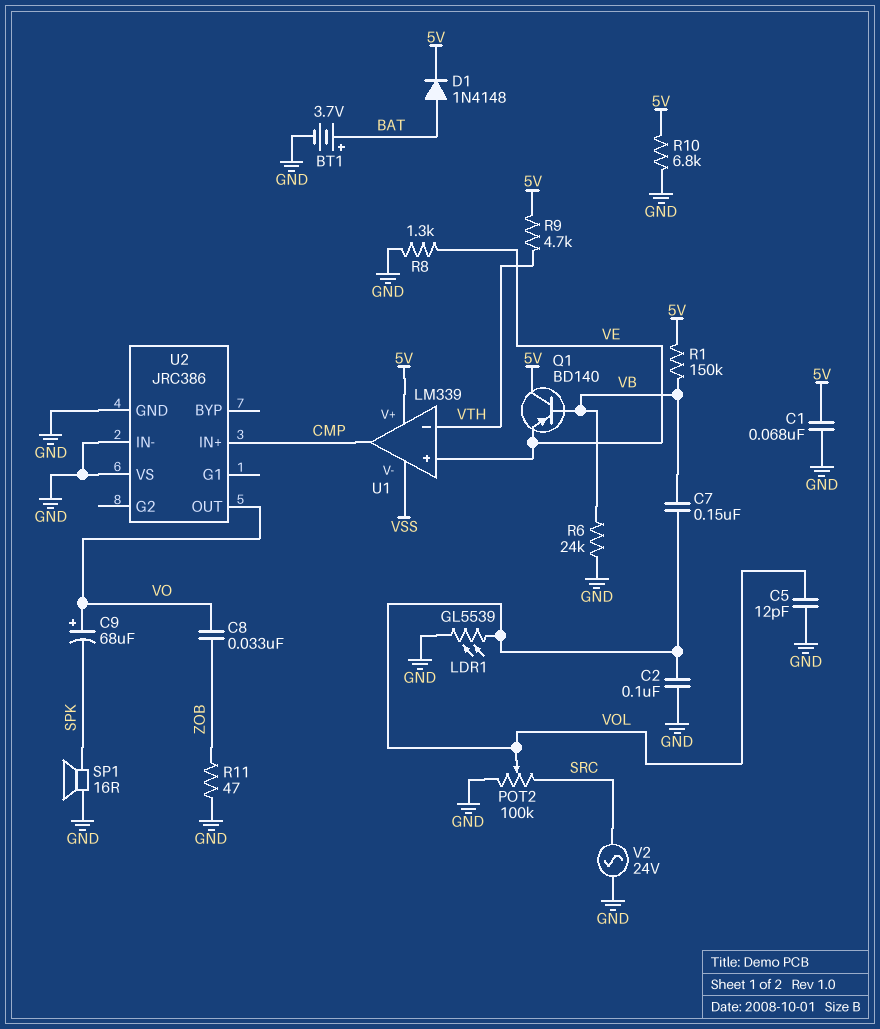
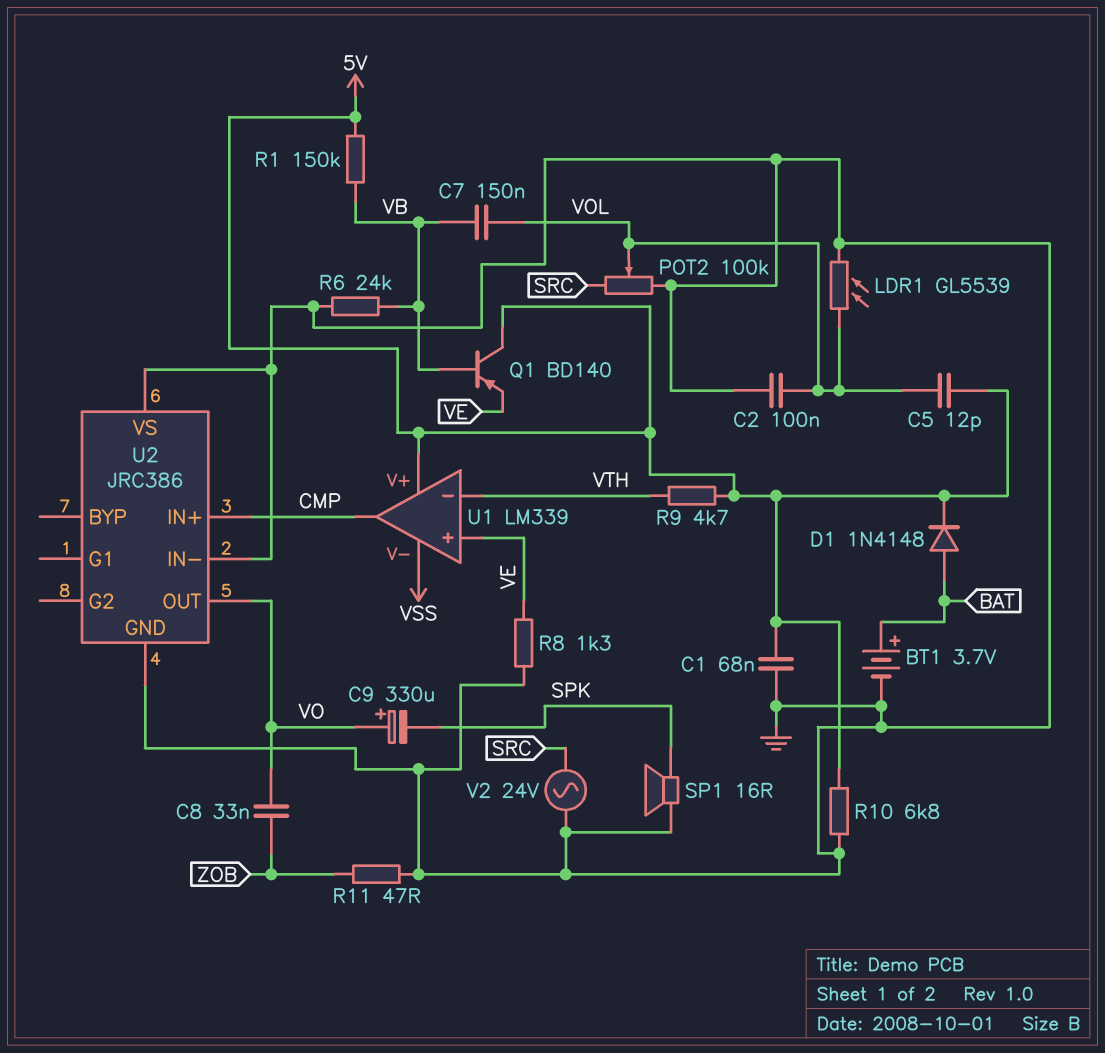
C5: 12pF (GND, VOL) -> 12pF (5V, VOL)
C9: 68uF (plus VO, minus SPK) -> 330uF (plus VO, minus SPK)

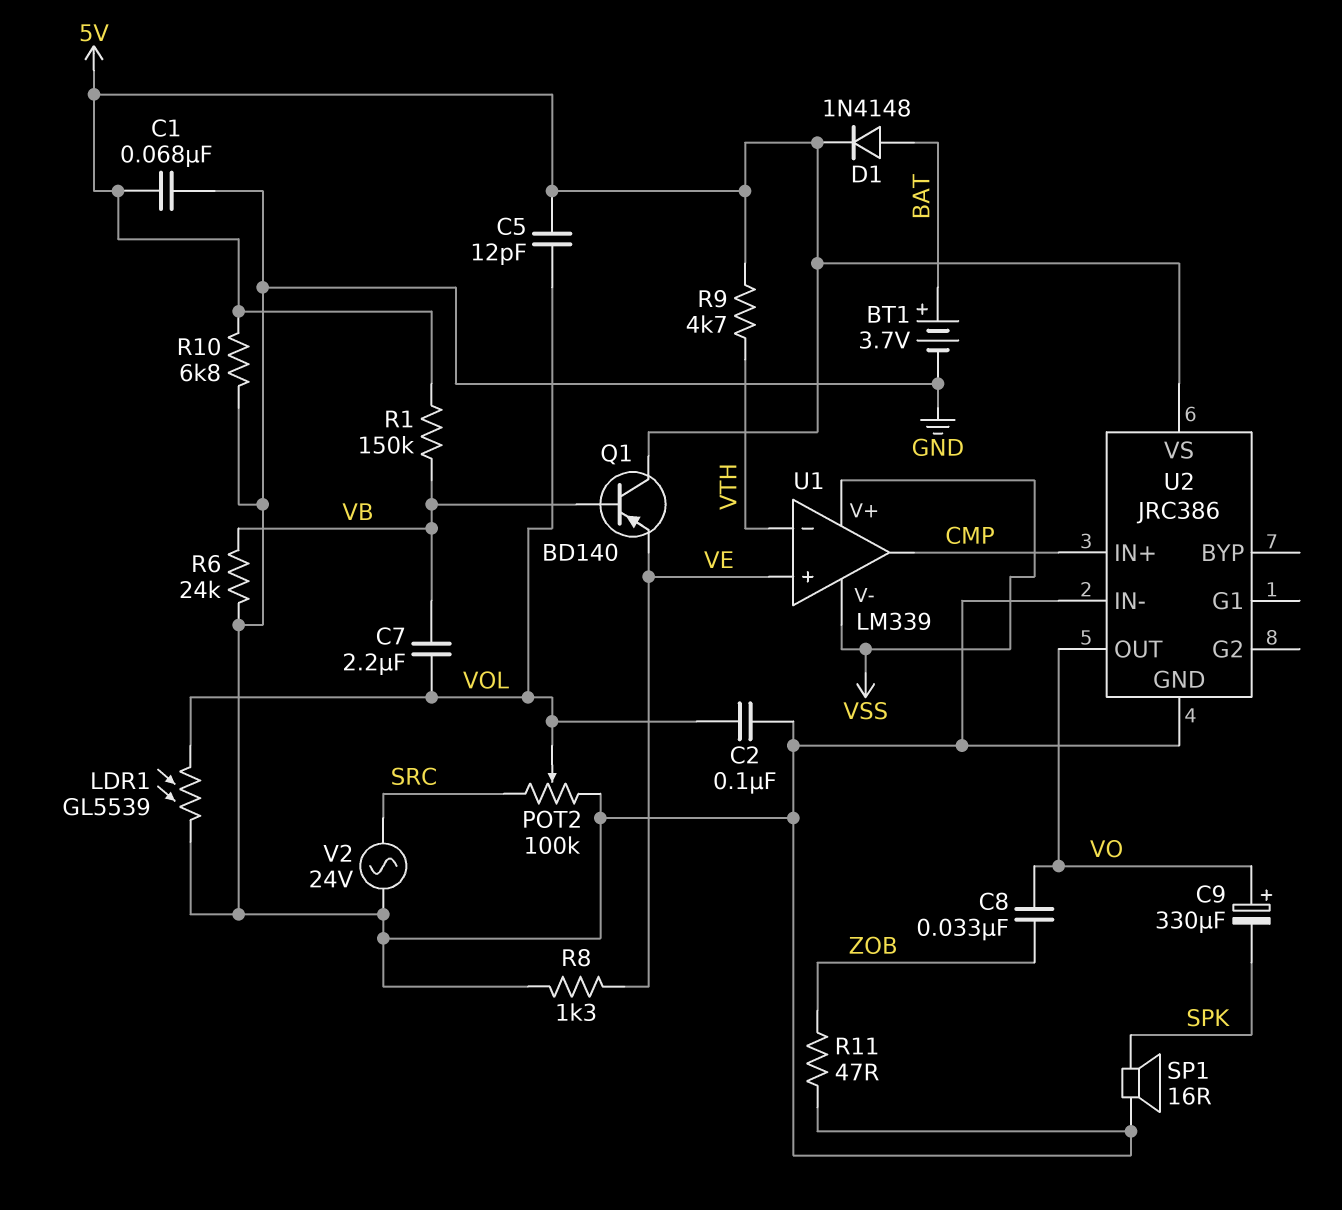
C7: 150nF (VB, VOL) -> 2.2uF (VB, VOL)
U1 pin V+: 5V -> VSS
U2 pin VS: GND -> 5V

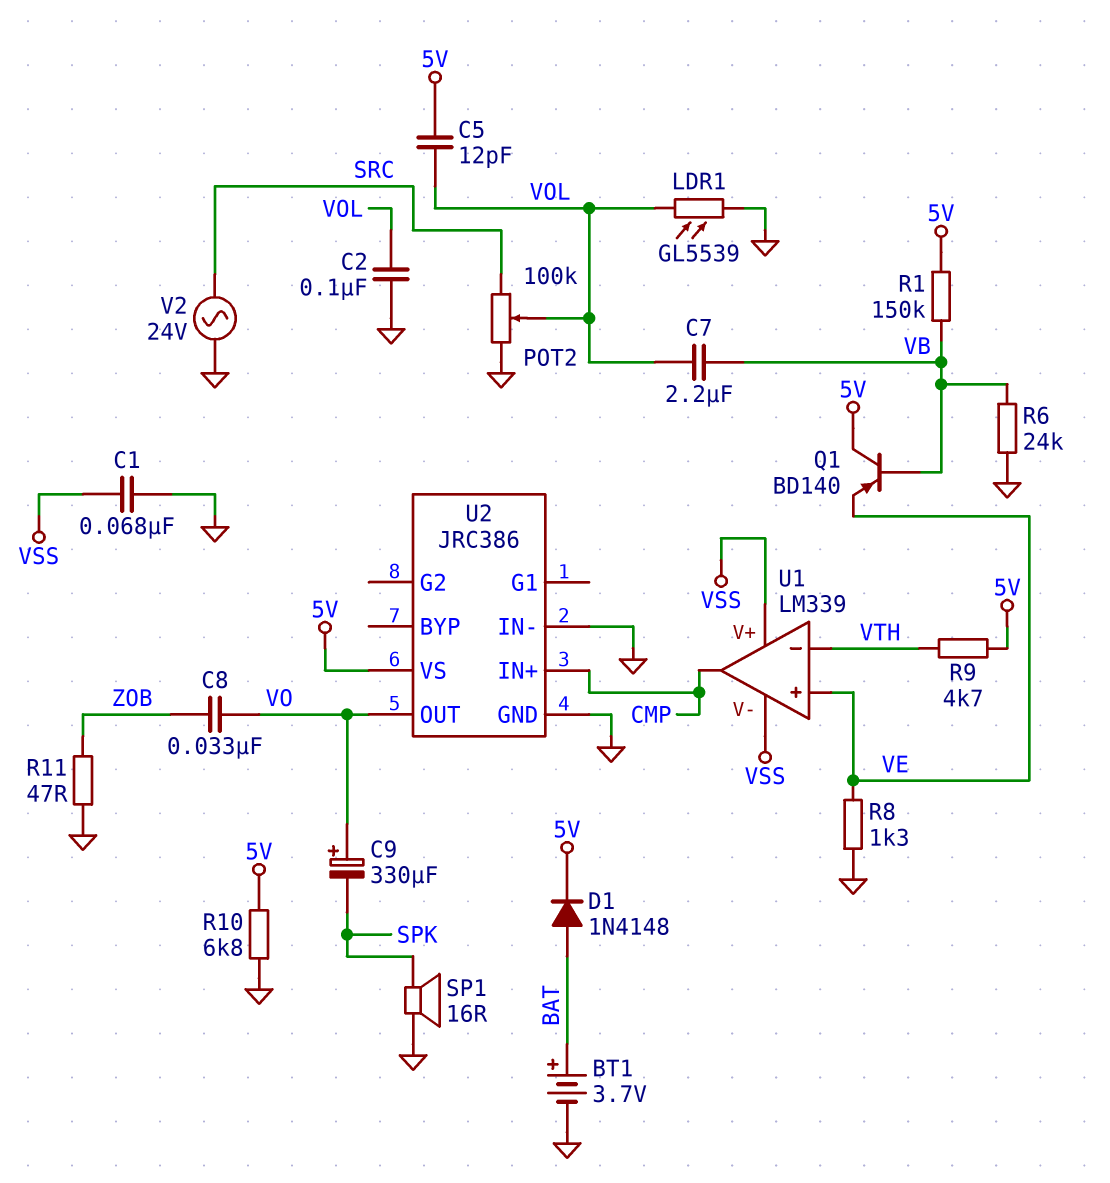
C1: 68nF (5V, GND) -> 68nF (GND, VSS)

